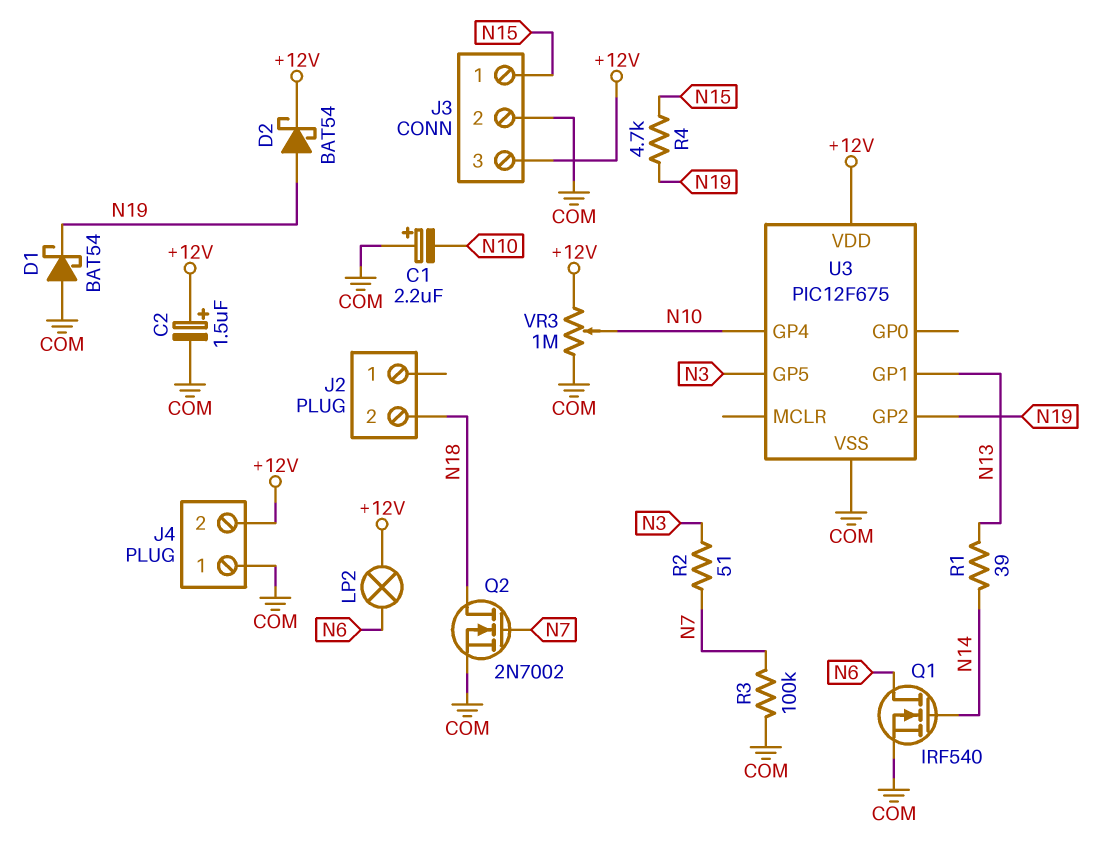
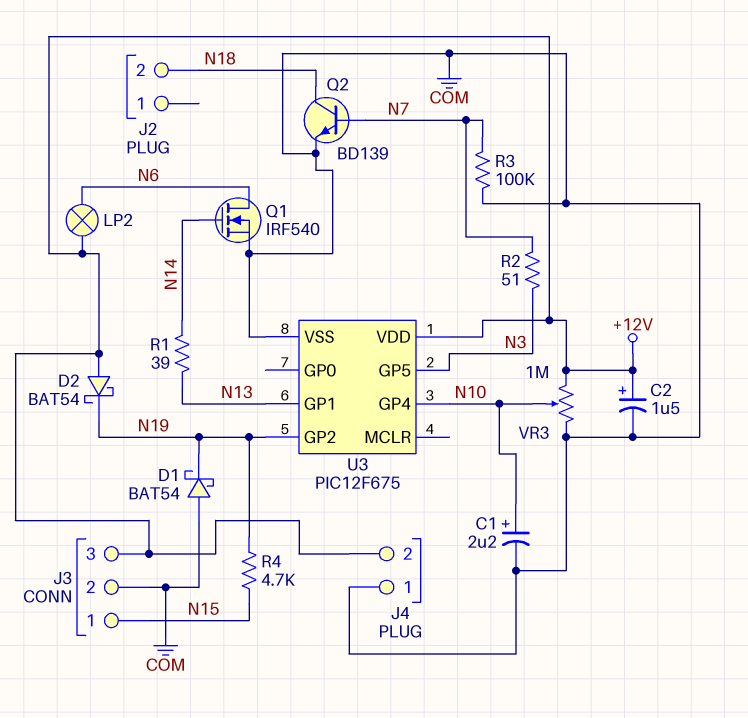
C1: 2.2uF (plus COM, minus N10) -> 2.2uF (plus N10, minus COM)
D2: schottky BAT54 (A N19, K +12V) -> schottky BAT54 (A +12V, K N19)
Q2: NMOS 2N7002 (G N7, D N18, S COM) -> NPN BD139 (B N7, C N18, E COM)

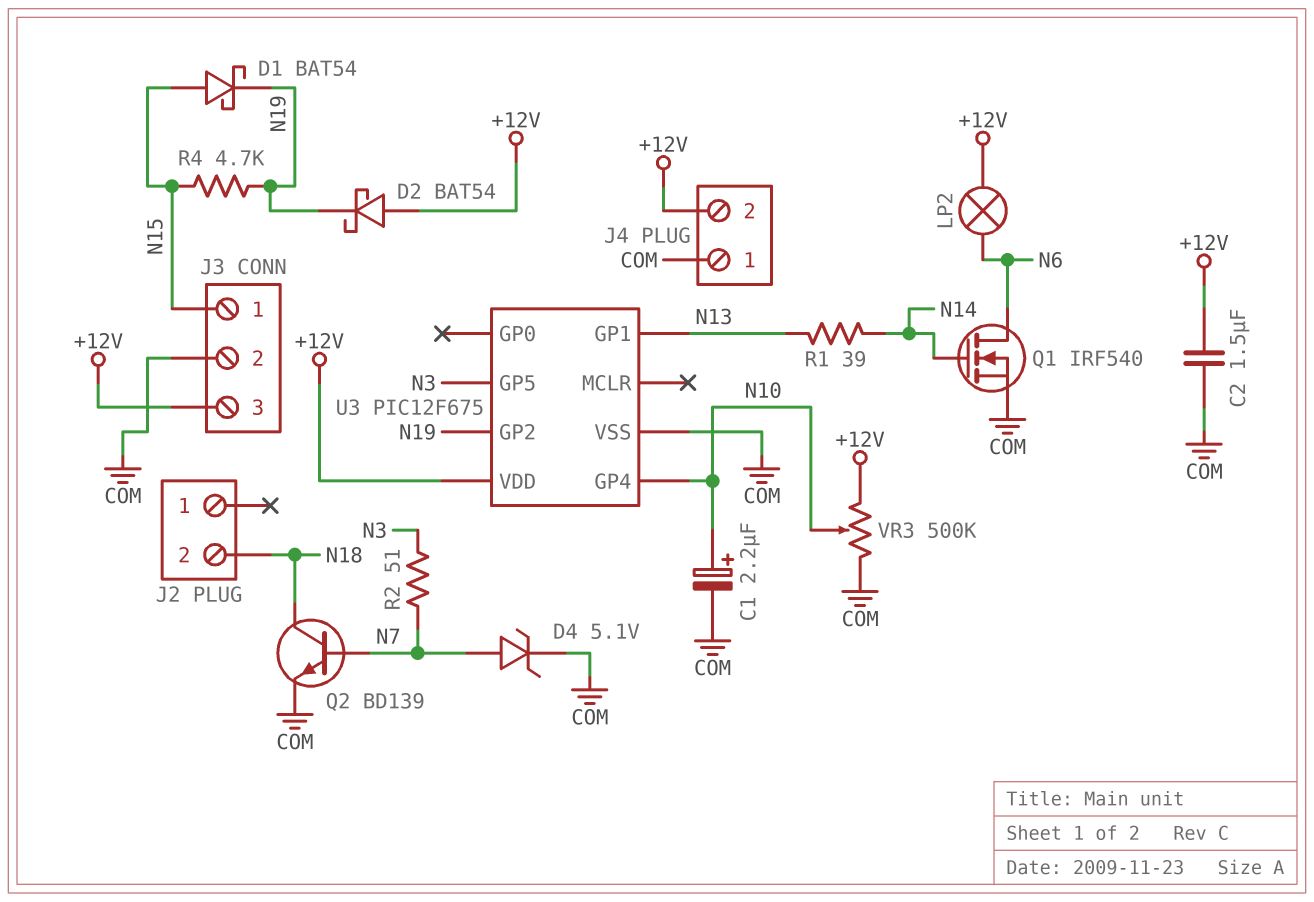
C2: 1.5uF (plus +12V, minus COM) -> 1.5uF (+12V, COM)
D1: schottky BAT54 (A COM, K N19) -> schottky BAT54 (A N15, K N19)
D4: none -> zener 5.1V (A N7, K COM)
R3: 100k (COM, N7) -> none
VR3: 1M (+12V, COM, wiper N10) -> 500k (+12V, COM, wiper N10)

